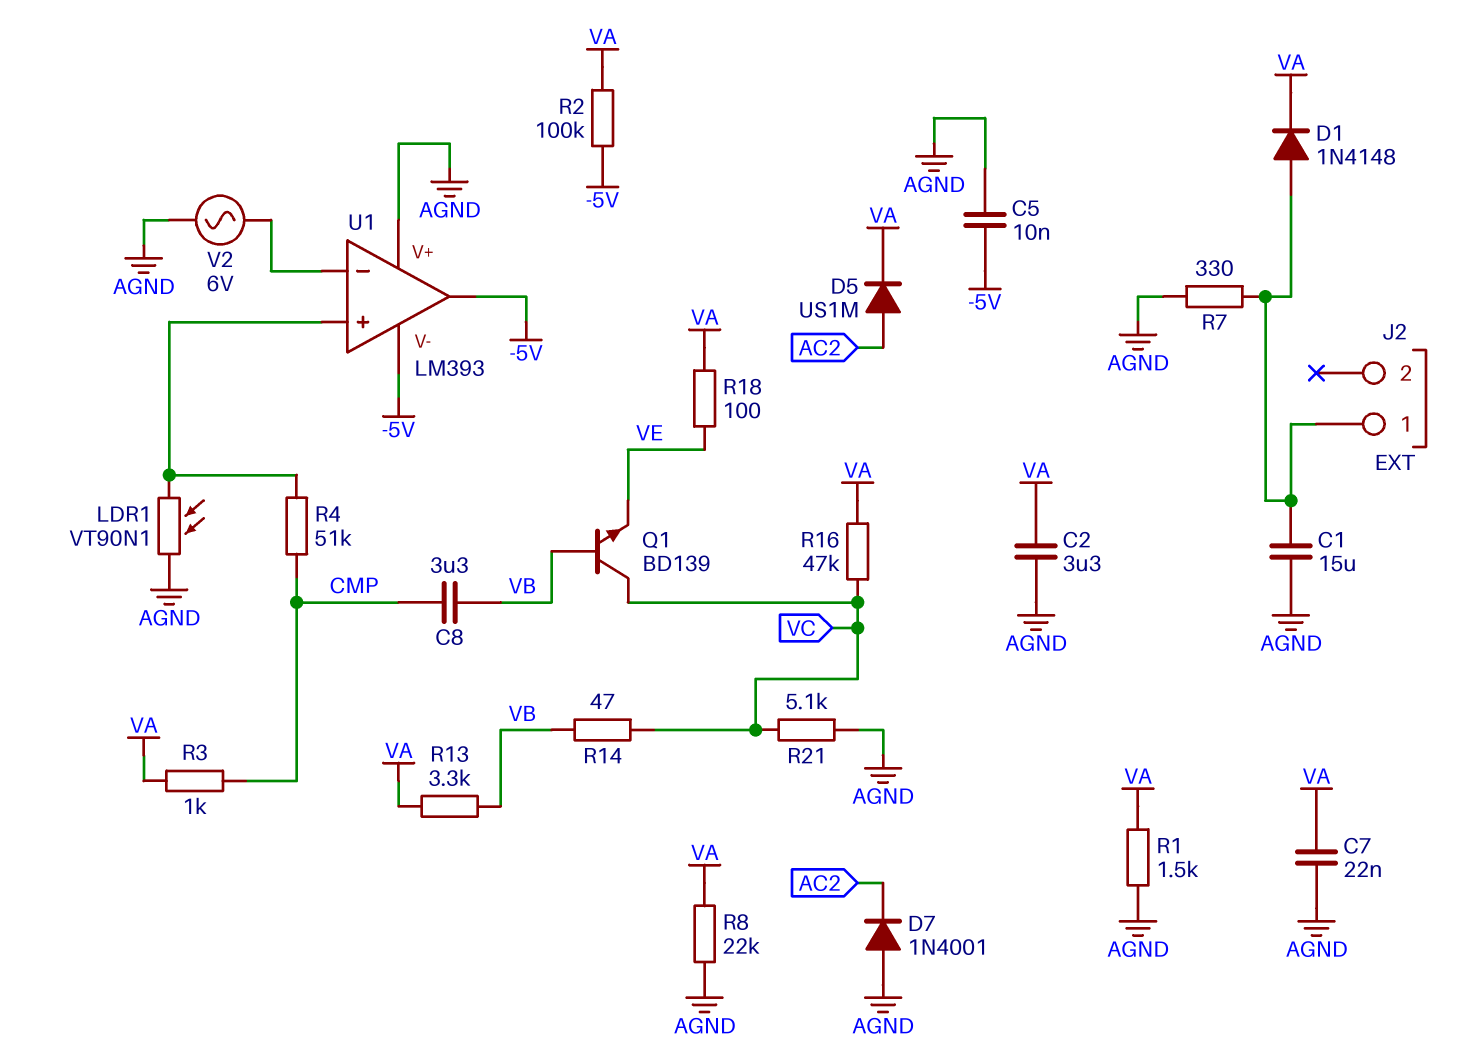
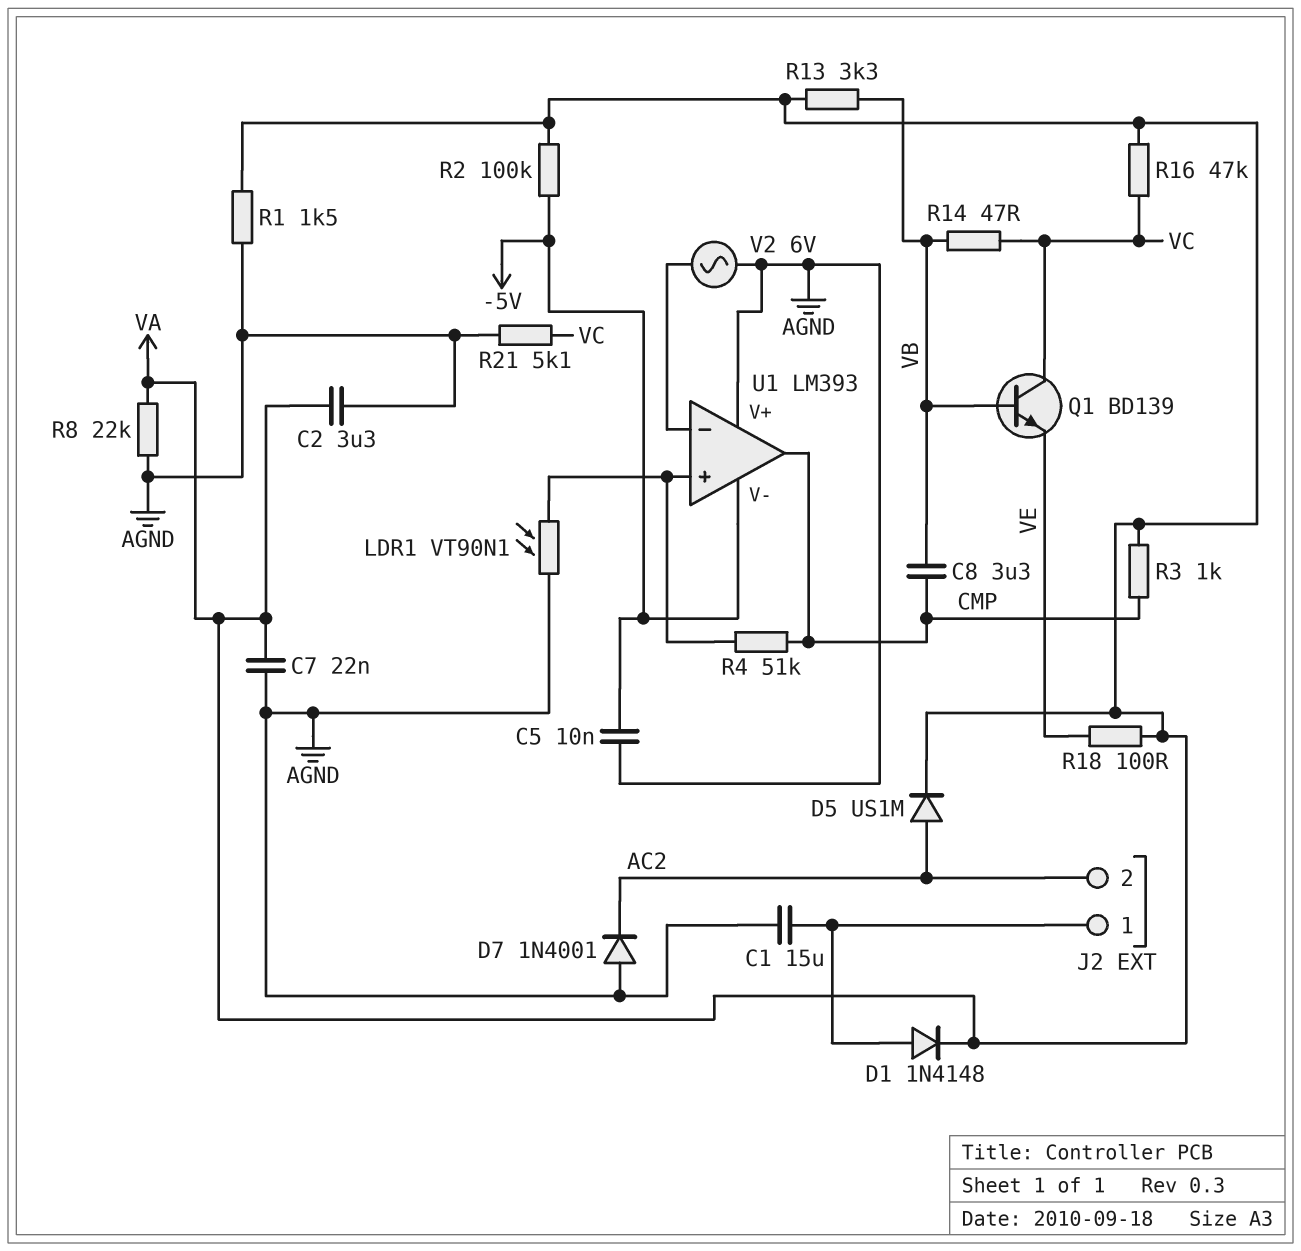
J2 pin 2: none -> AC2
R7: 330 (AGND, J2/1) -> none
U1 pin out: -5V -> CMP

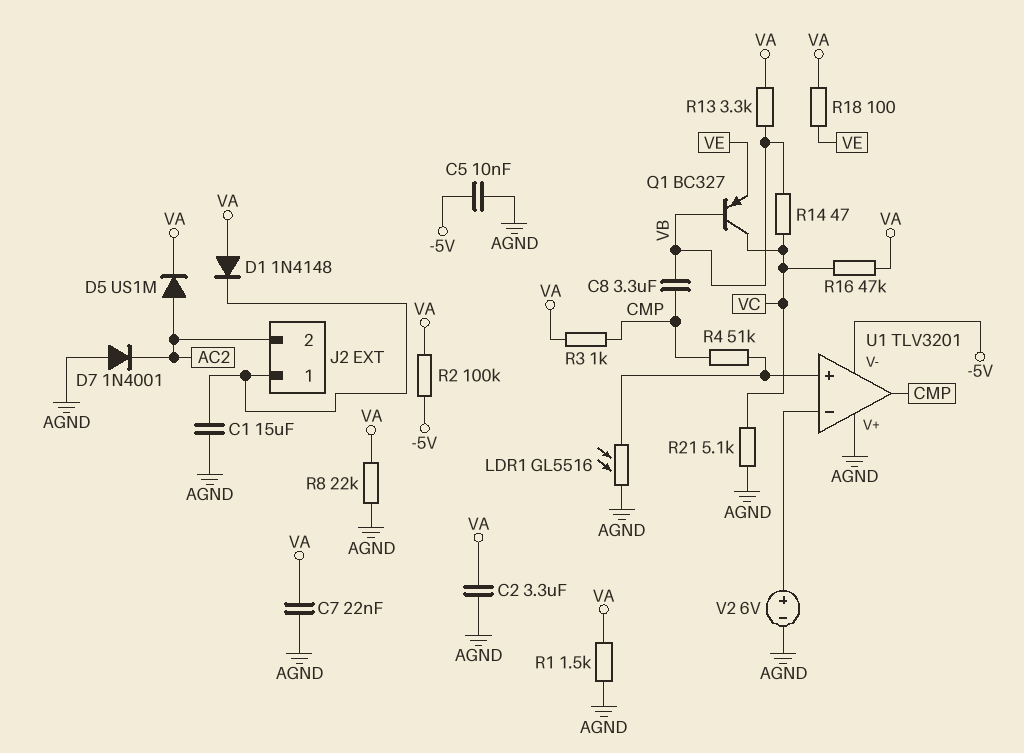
D1: diode 1N4148 (A J2/1, K VA) -> diode 1N4148 (A VA, K J2/1)
LDR1: VT90N1 (AGND, U1/in+) -> GL5516 (AGND, U1/in+)
Q1: NPN BD139 (B VB, C VC, E VE) -> PNP BC327 (B VB, C VC, E VE)
U1: LM393 -> TLV3201
V2: AC 6V (AGND, U1/in-) -> 6V (plus U1/in-, minus AGND)

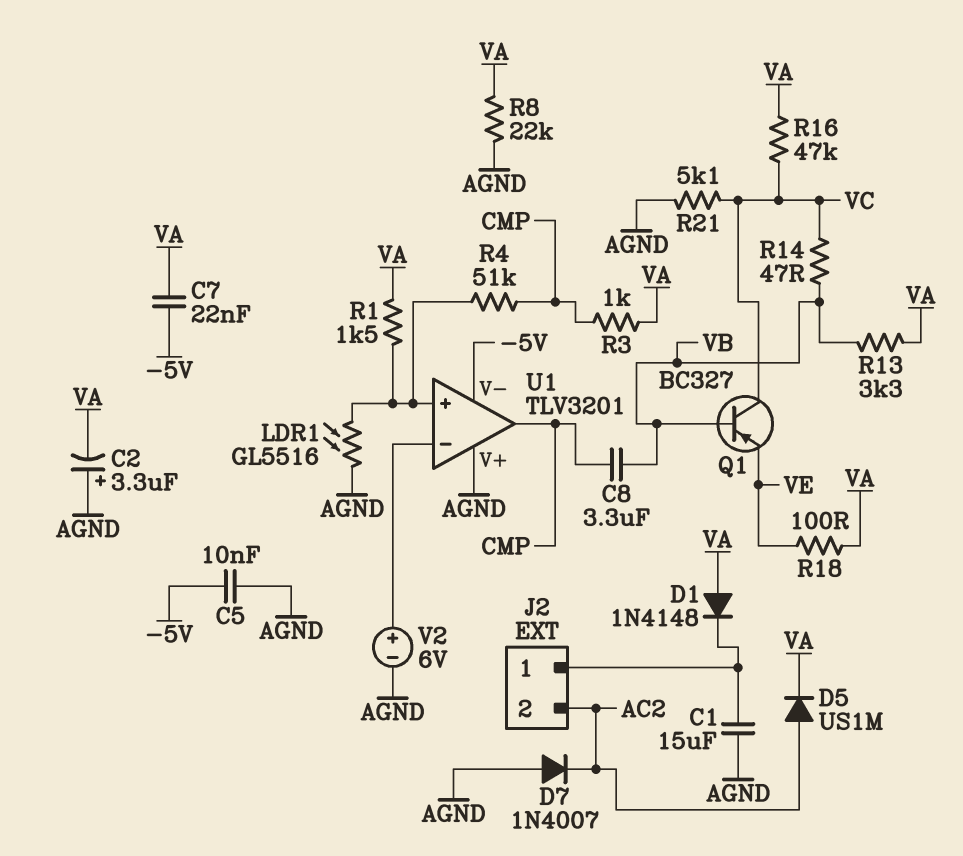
C2: 3.3uF (AGND, VA) -> 3.3uF (plus AGND, minus VA)
C7: 22nF (AGND, VA) -> 22nF (-5V, VA)
D7: diode 1N4001 (A AGND, K AC2) -> diode 1N4007 (A AGND, K AC2)
R1: 1.5k (AGND, VA) -> 1.5k (U1/in+, VA)
R2: 100k (-5V, VA) -> none

